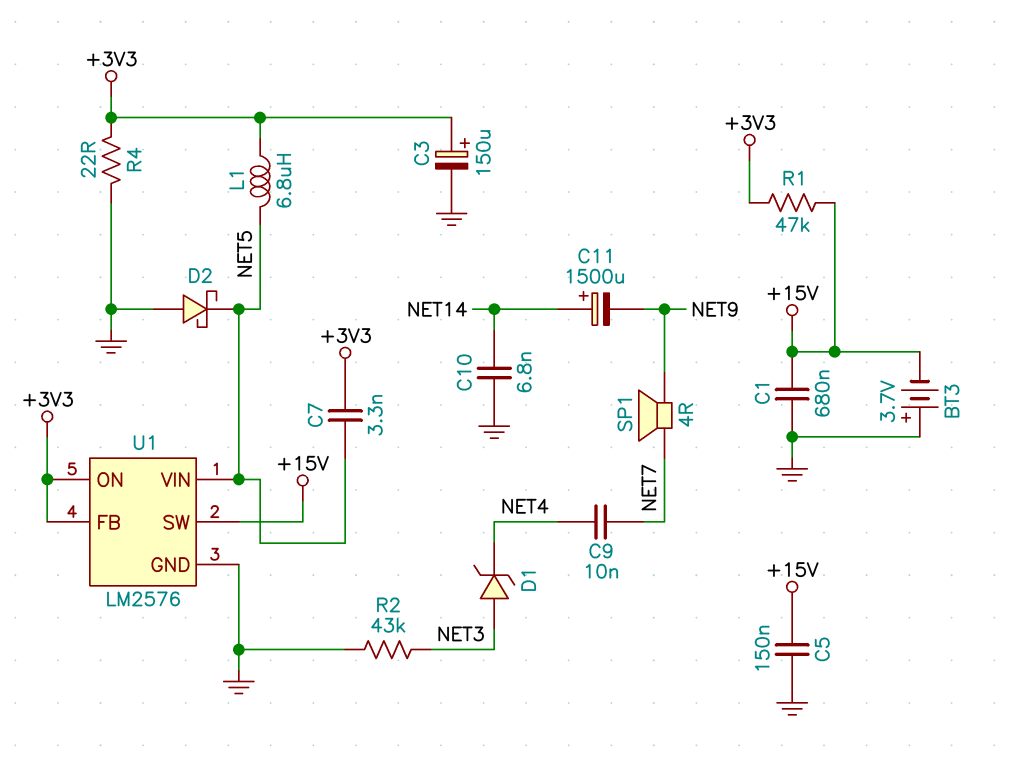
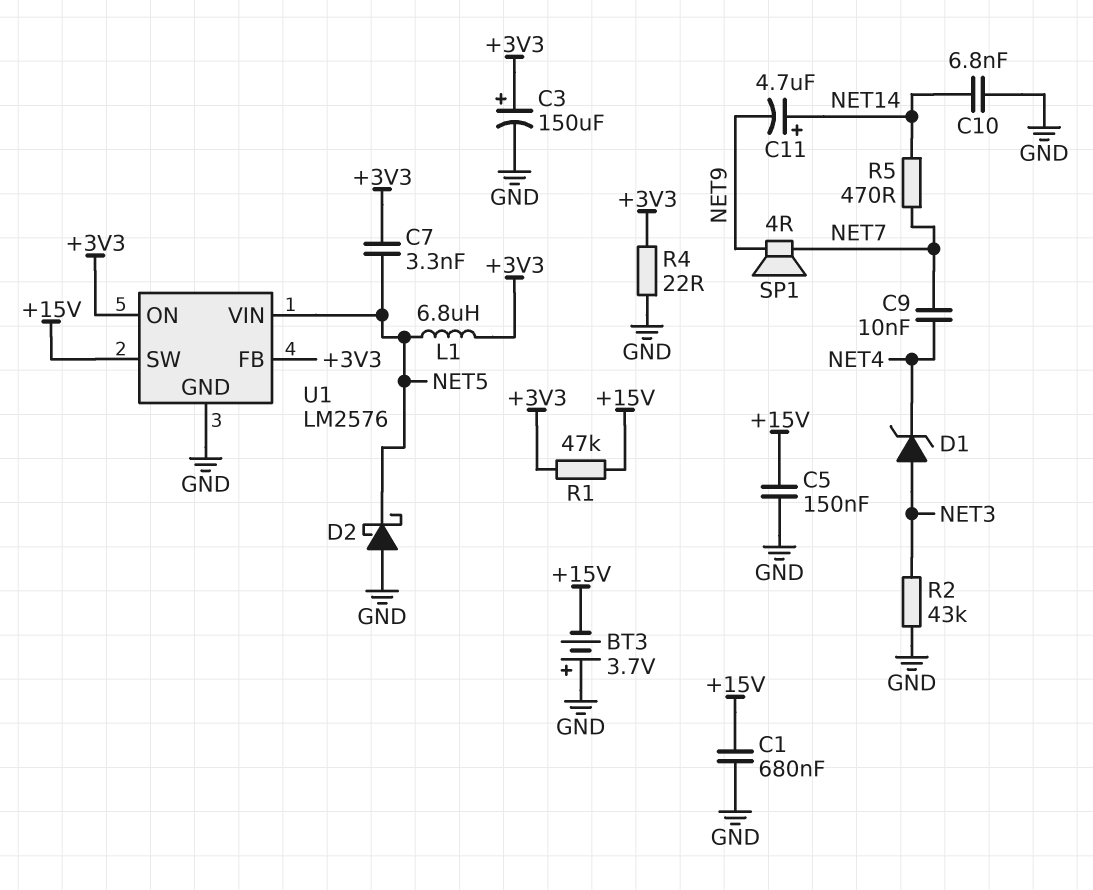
C11: 1500uF (plus NET14, minus NET9) -> 4.7uF (plus NET14, minus NET9)
R5: none -> 470 (NET7, NET14)

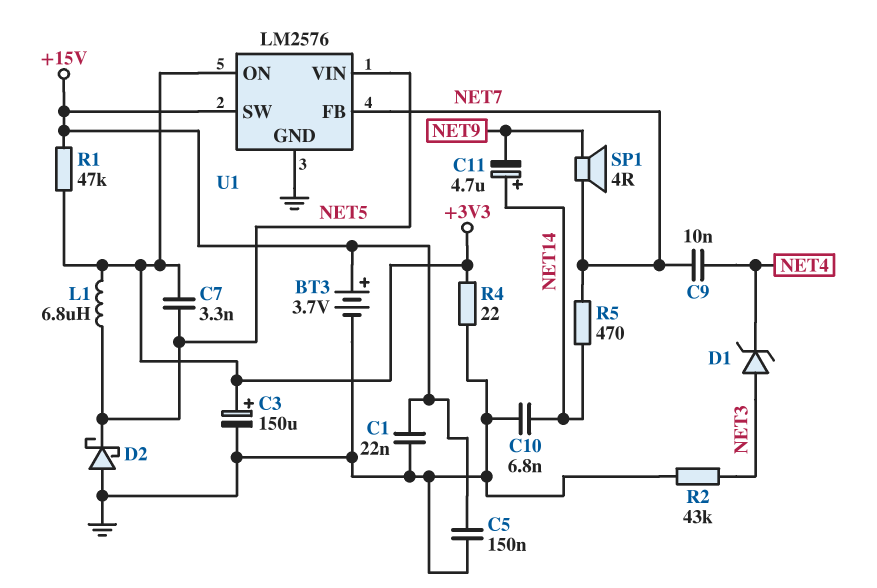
BT3: 3.7V (plus GND, minus +15V) -> 3.7V (plus +15V, minus GND)
C1: 680nF (+15V, GND) -> 22nF (+15V, GND)
U1 pin FB: +3V3 -> NET7

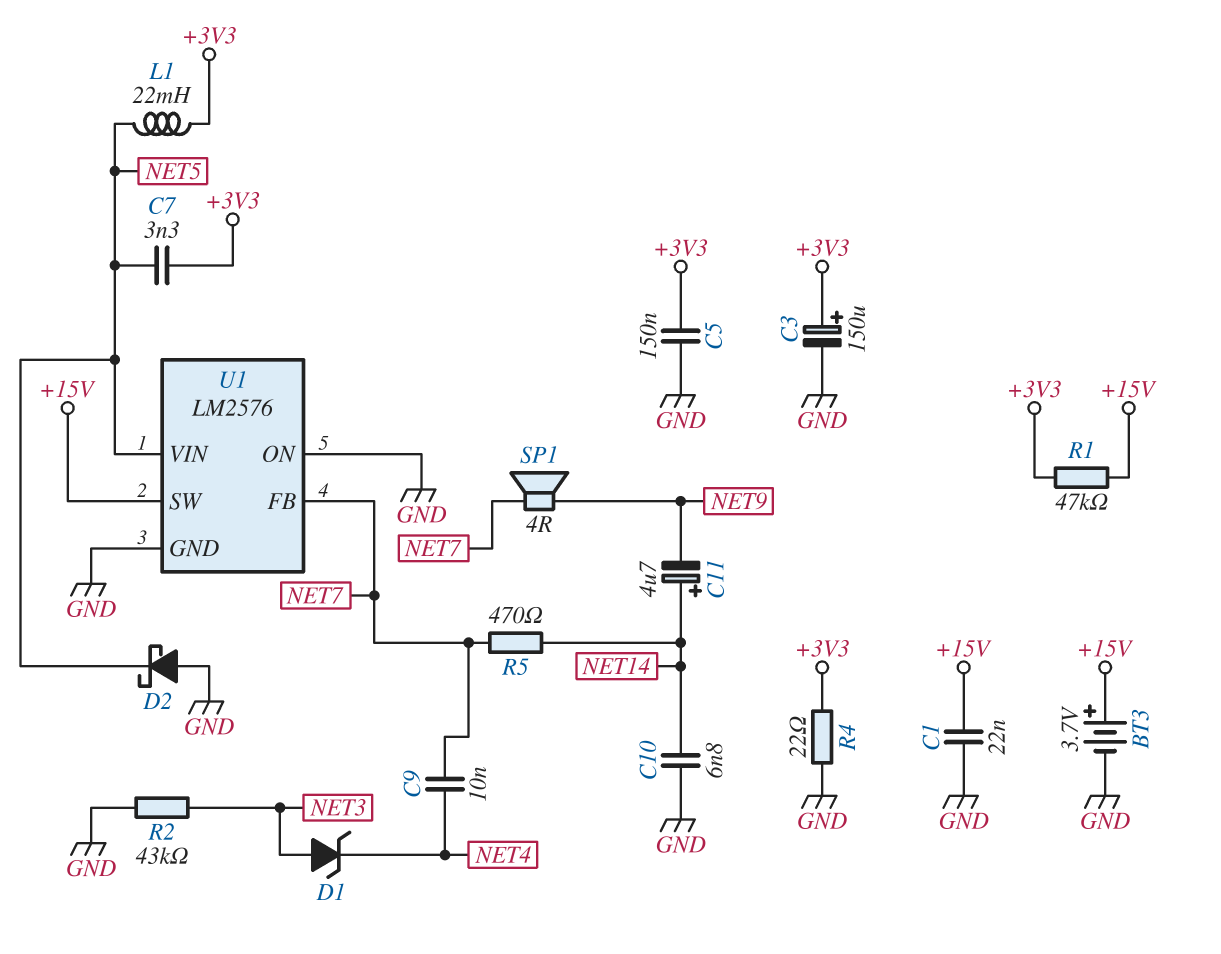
C5: 150nF (+15V, GND) -> 150nF (+3V3, GND)
L1: 6.8uH (+3V3, NET5) -> 22mH (+3V3, NET5)
U1 pin ON: +3V3 -> GND

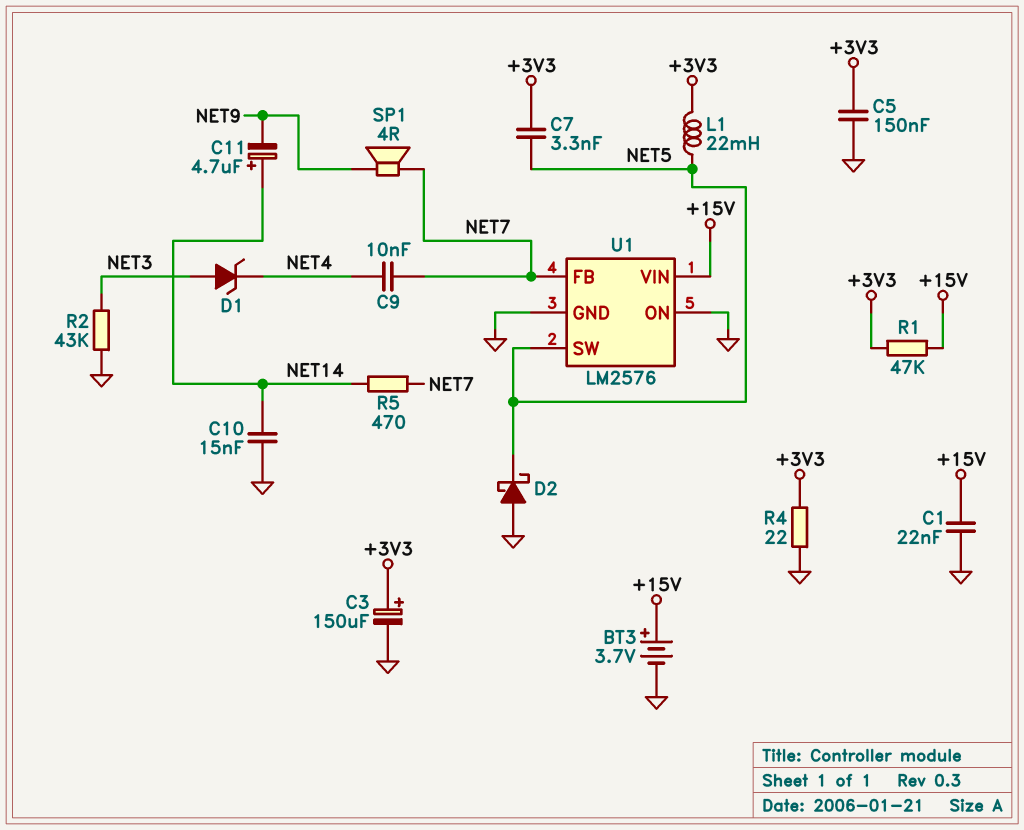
C10: 6.8nF (GND, NET14) -> 15nF (GND, NET14)
U1 pin SW: +15V -> NET5
U1 pin VIN: NET5 -> +15V

